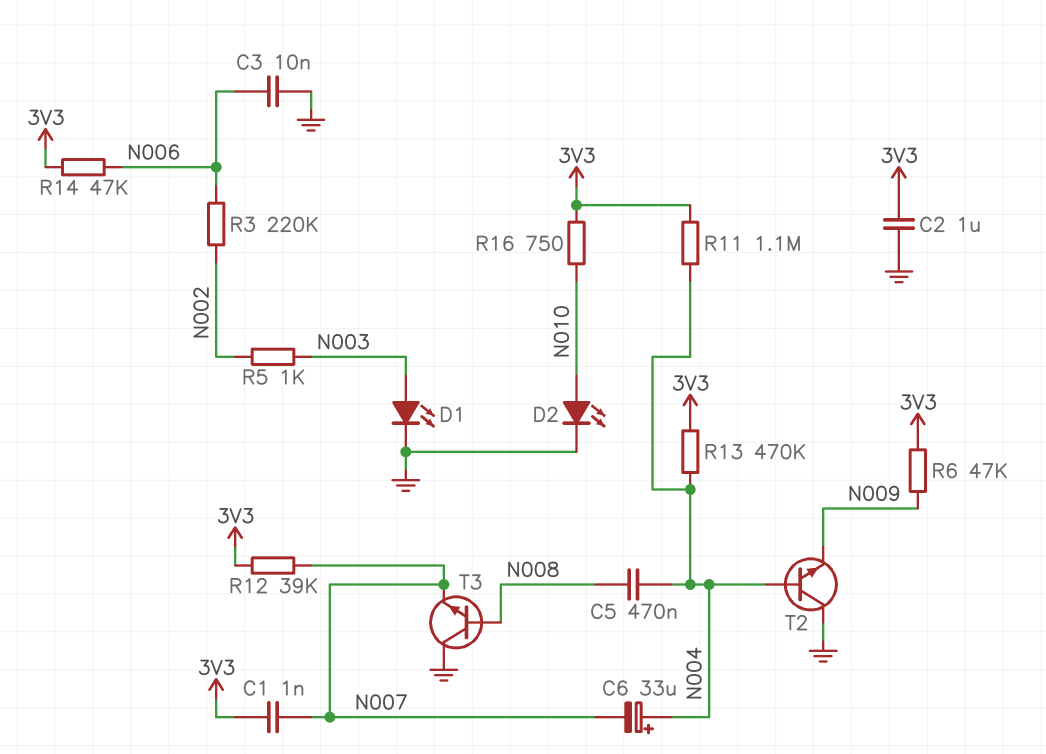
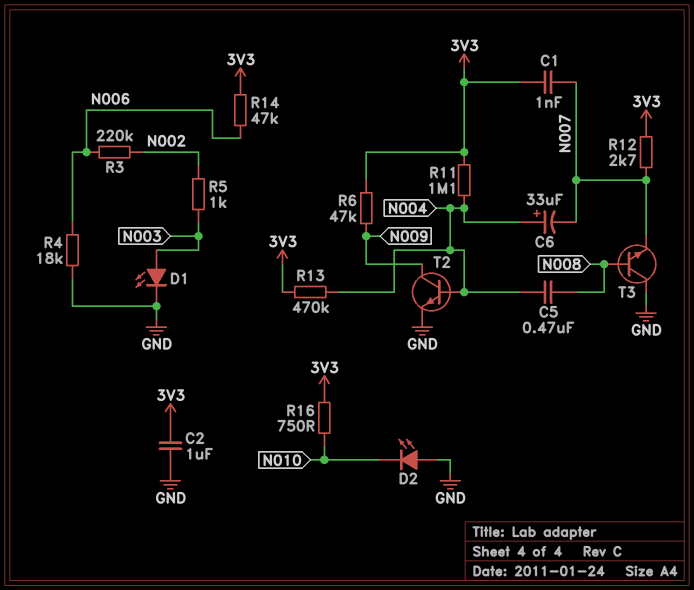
C3: 10nF (GND, N006) -> none
D2: LED (A N010, K GND) -> LED (A GND, K N010)
R4: none -> 18k (GND, N006)
R12: 39k (3V3, N007) -> 2.7k (3V3, N007)
T2: NPN (B N004, C GND, E N009) -> NPN (B N004, C N009, E GND)

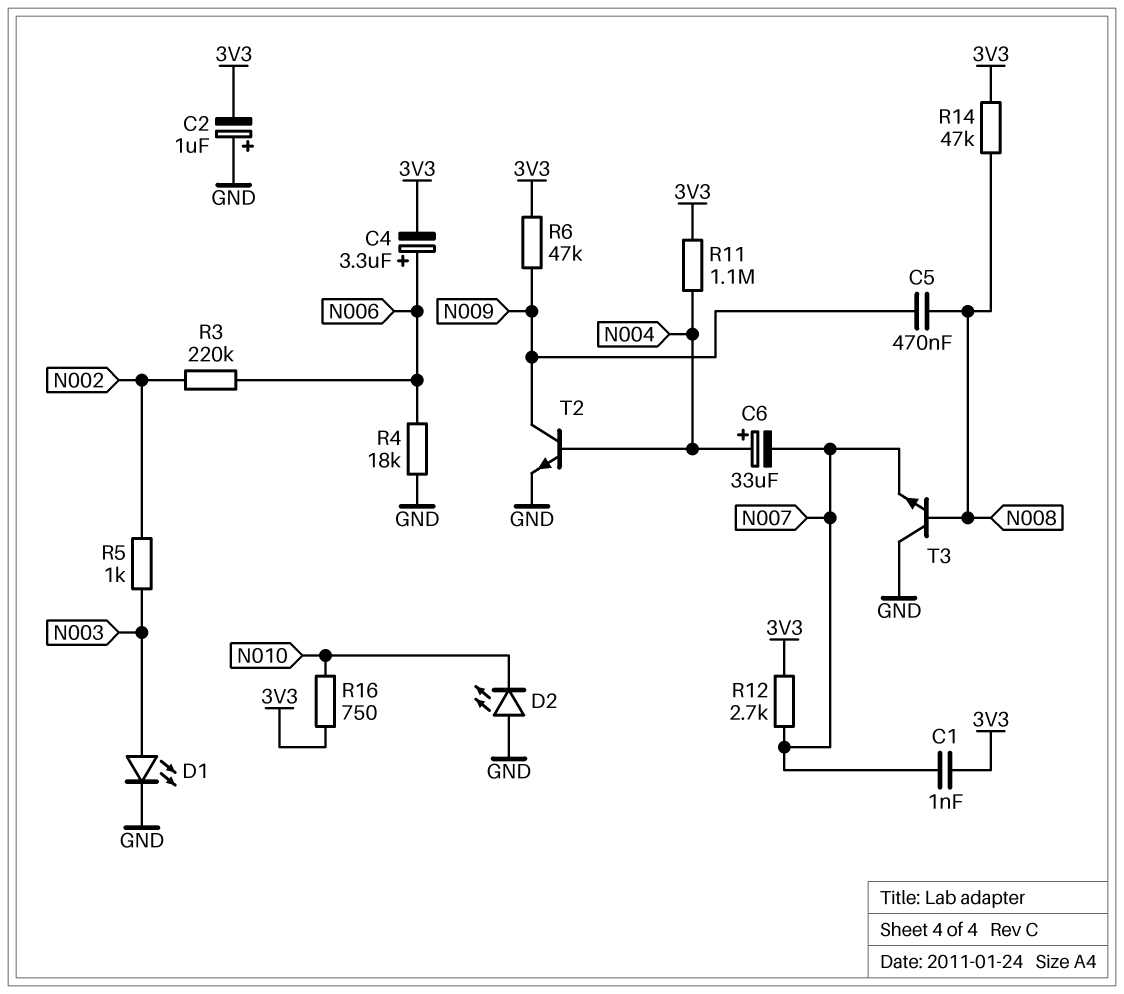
C2: 1uF (3V3, GND) -> 1uF (plus GND, minus 3V3)
C4: none -> 3.3uF (plus N006, minus 3V3)
C5: 470nF (N004, N008) -> 470nF (N008, N009)
R13: 470k (3V3, N004) -> none
R14: 47k (3V3, N006) -> 47k (3V3, N008)

